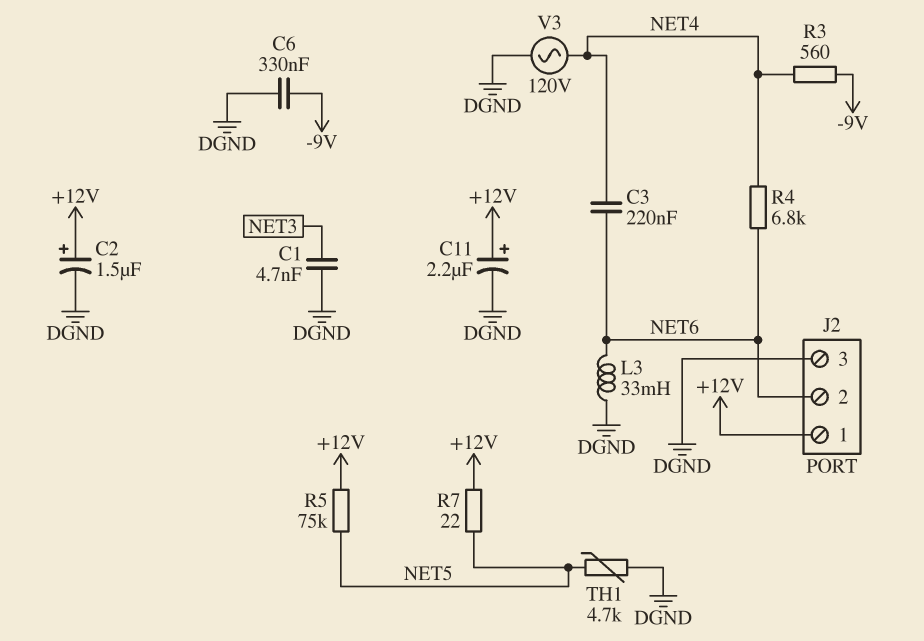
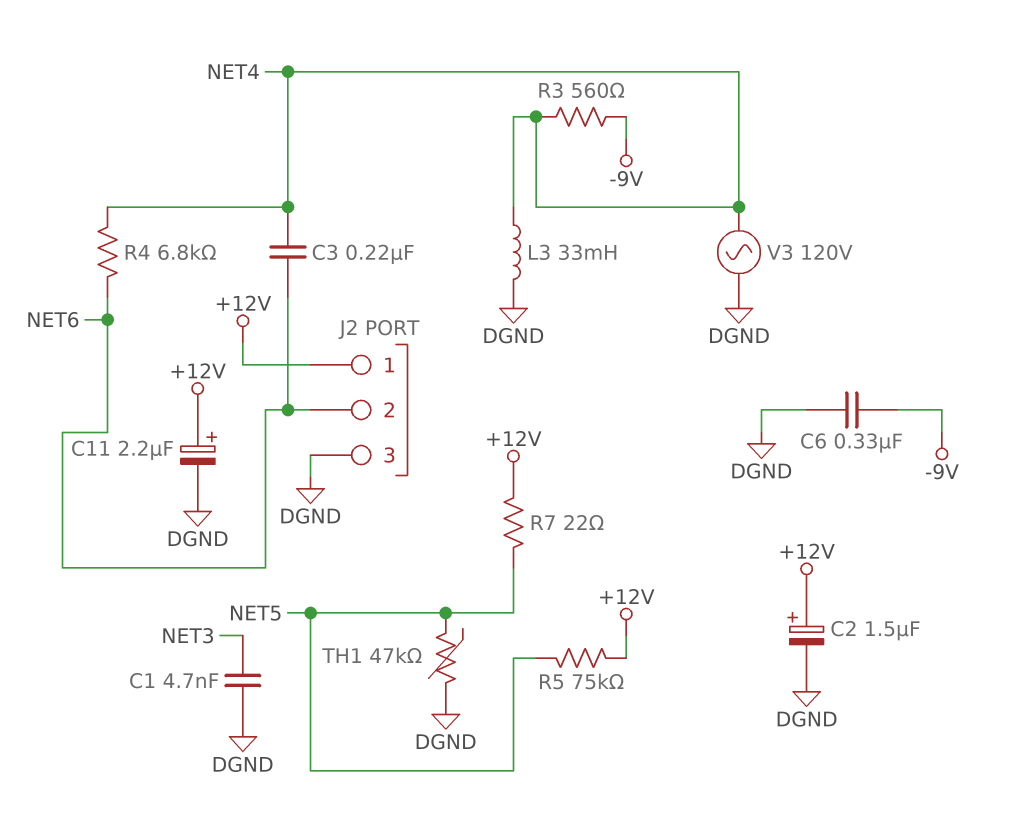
L3: 33mH (DGND, NET6) -> 33mH (DGND, NET4)
TH1: 4.7k (DGND, NET5) -> 47k (DGND, NET5)

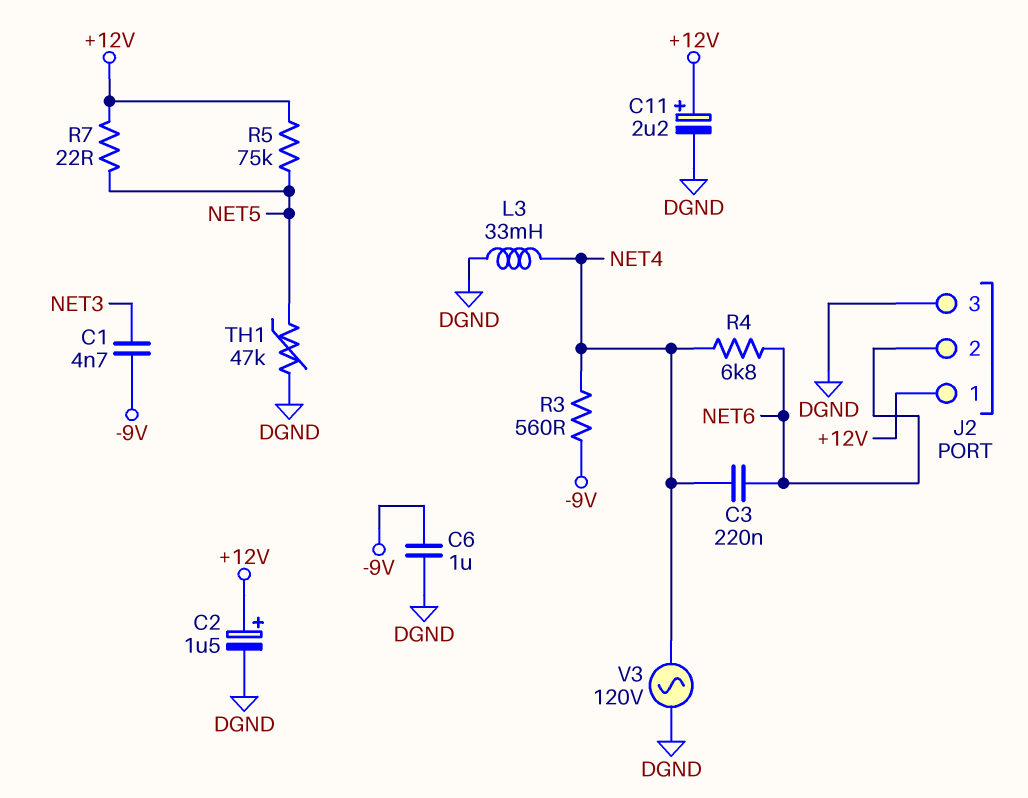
C1: 4.7nF (DGND, NET3) -> 4.7nF (-9V, NET3)
C6: 330nF (-9V, DGND) -> 1uF (-9V, DGND)

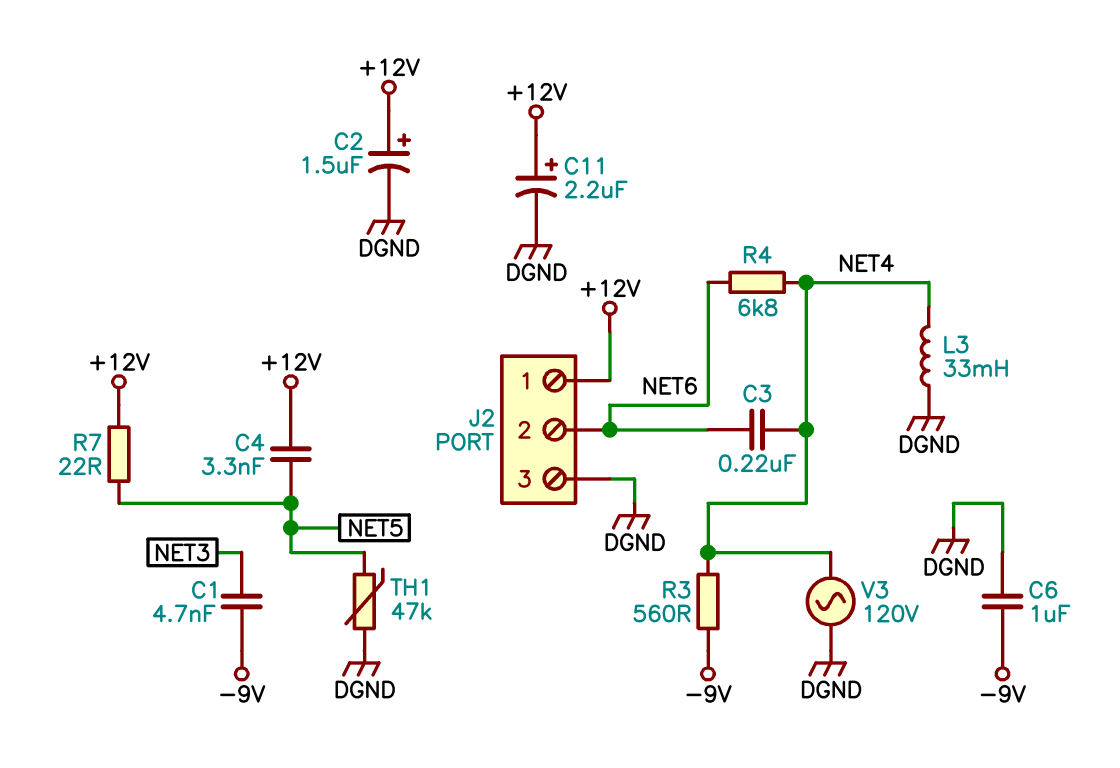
C4: none -> 3.3nF (+12V, NET5)
R5: 75k (+12V, NET5) -> none

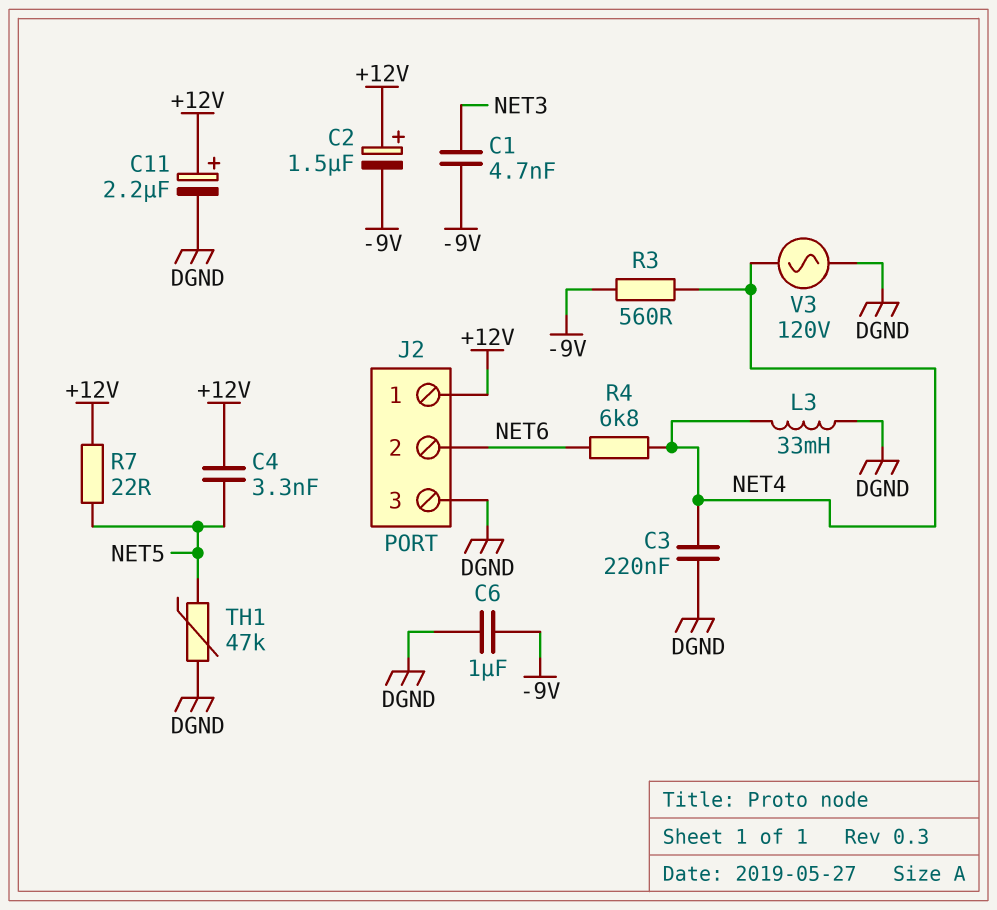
C2: 1.5uF (plus +12V, minus DGND) -> 1.5uF (plus +12V, minus -9V)
C3: 220nF (NET4, NET6) -> 220nF (DGND, NET4)

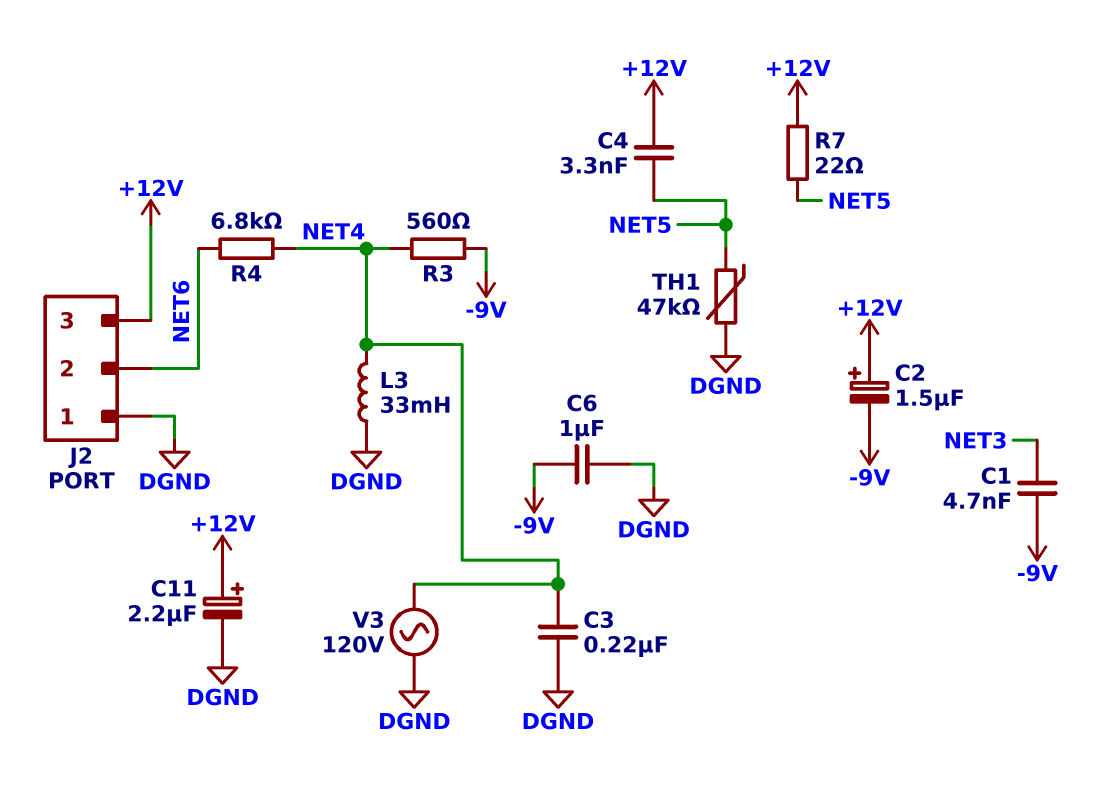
J2 pin 1: +12V -> DGND
J2 pin 3: DGND -> +12V

